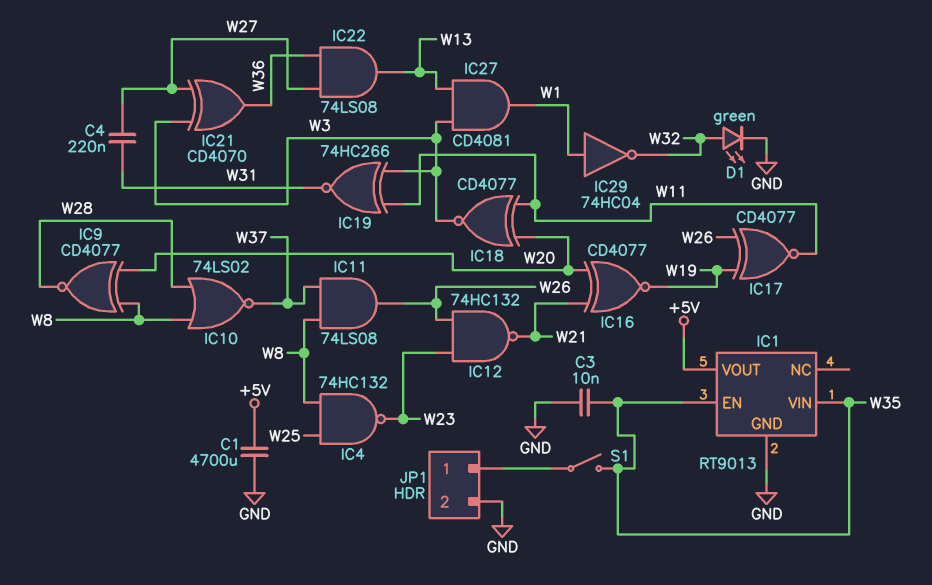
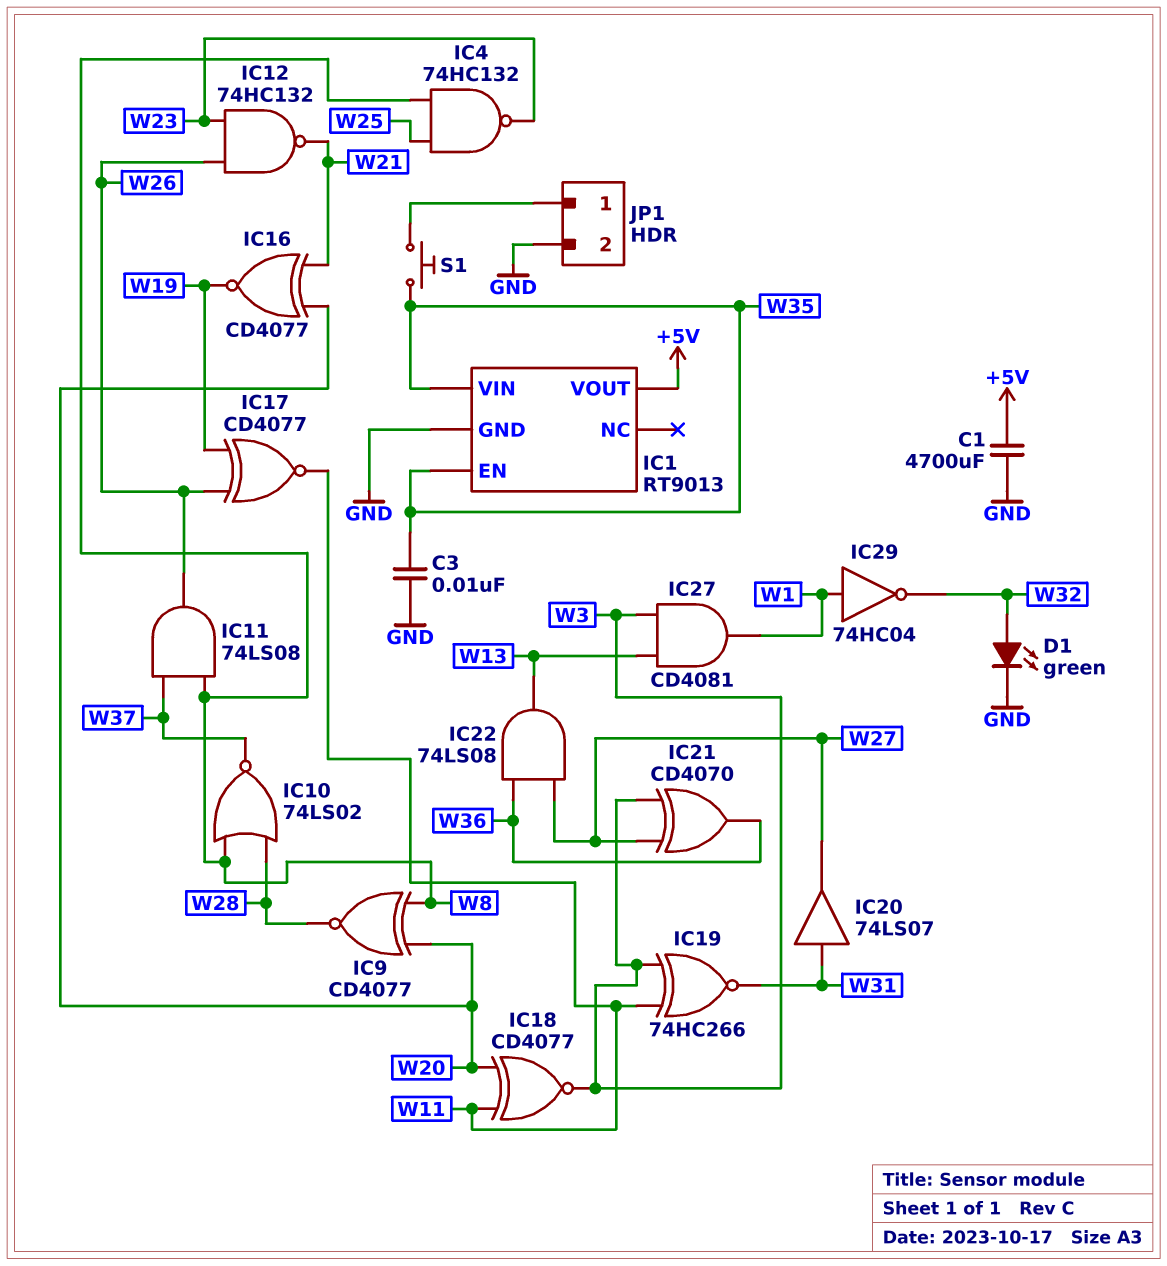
C4: 220nF (W27, W31) -> none
IC20: none -> buffer 74LS07 (in W31, out W27)
S1: switch (JP1/1, W35) -> button (JP1/1, W35)

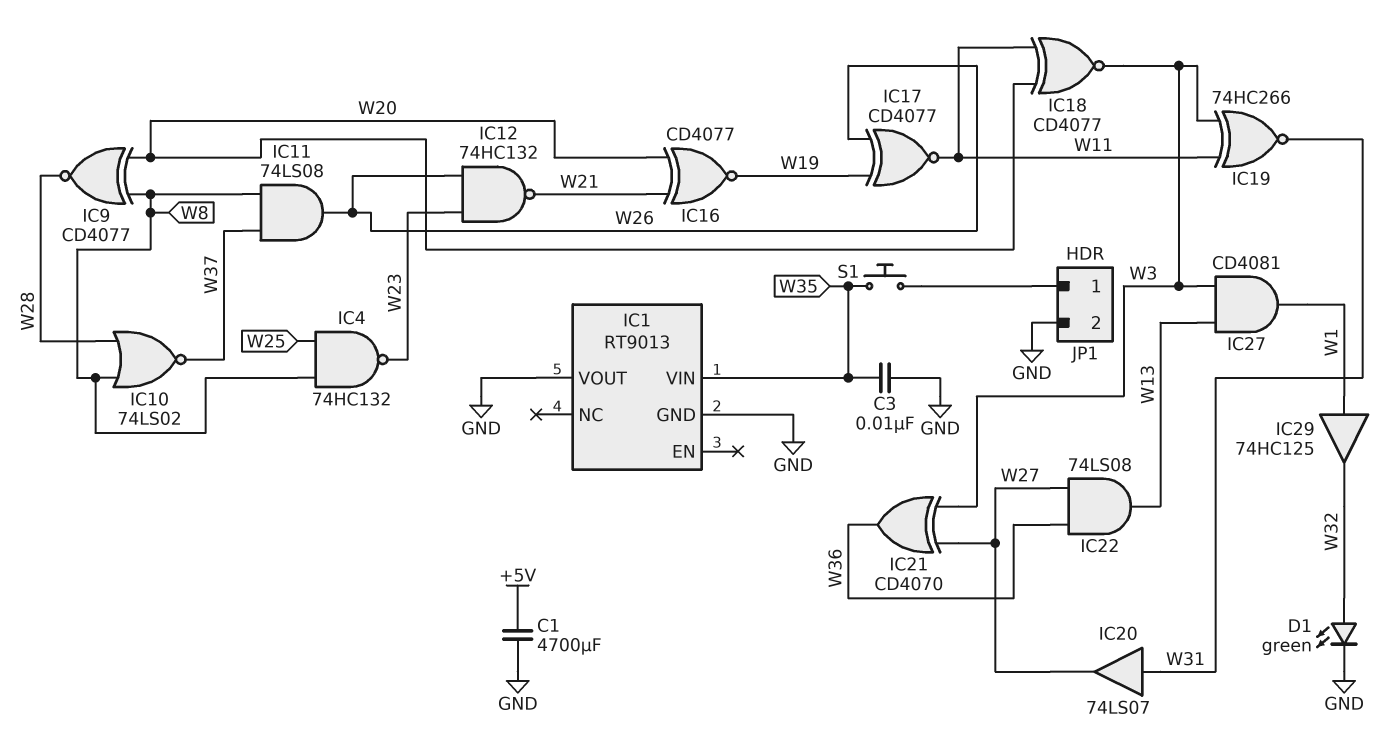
IC1 pin EN: W35 -> none
IC1 pin VOUT: +5V -> GND
IC29: NOT 74HC04 (in W1, out W32) -> buffer 74HC125 (in W1, out W32)

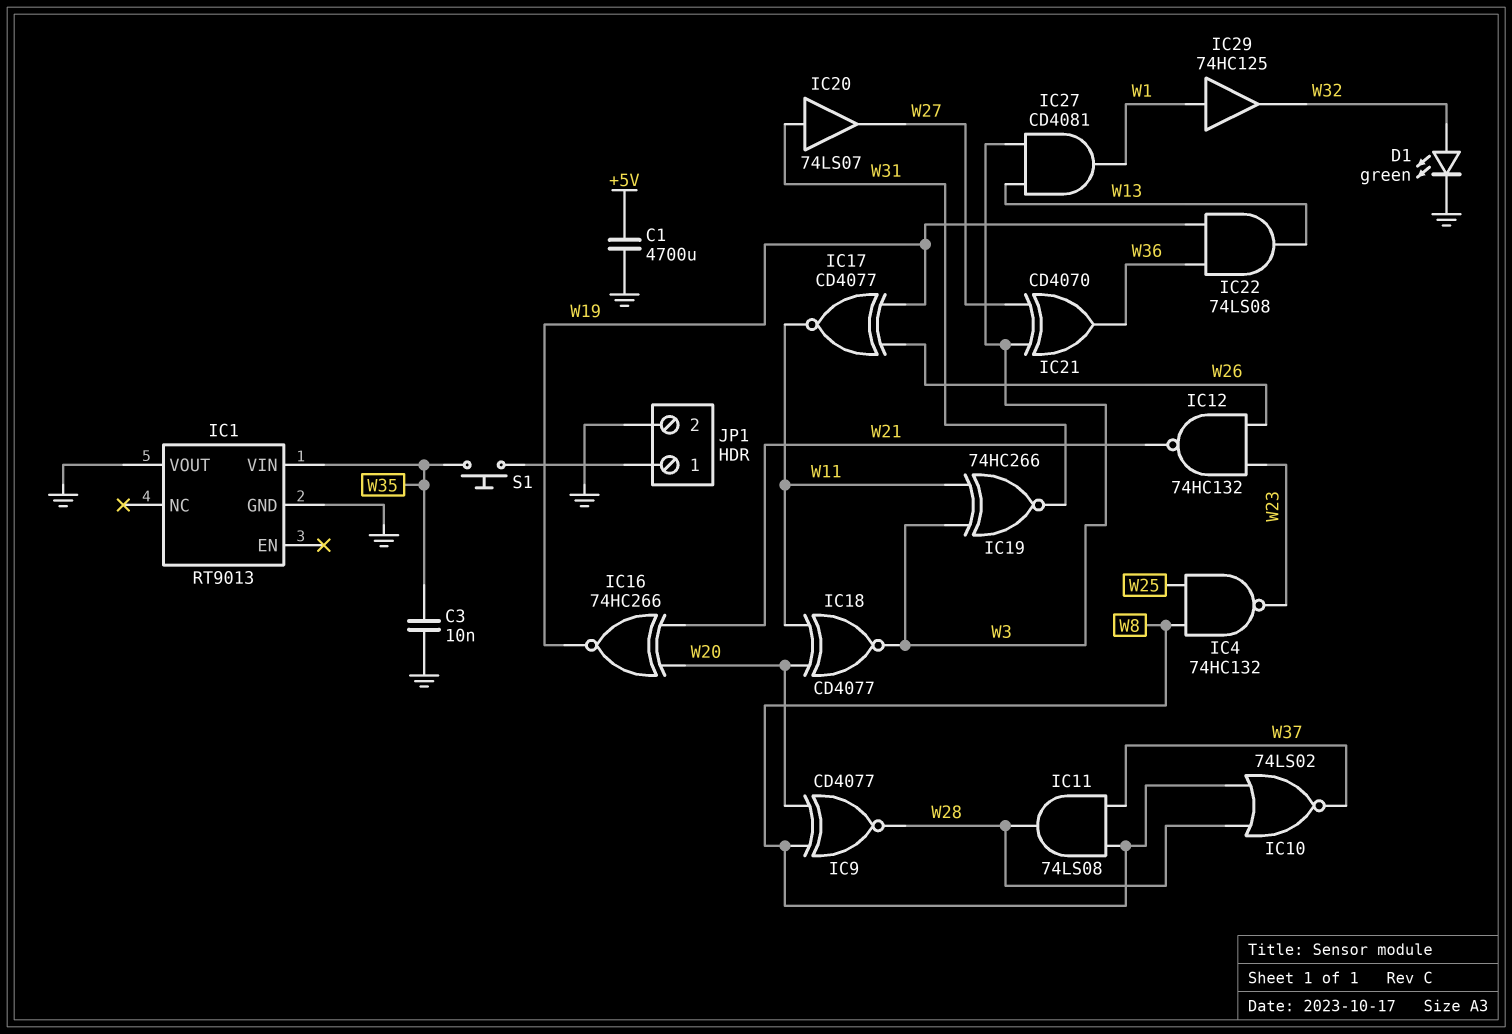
IC11: AND 74LS08 (in W8, in W37, out W26) -> AND 74LS08 (in W8, in W37, out W28)
IC16: XNOR CD4077 (in W20, in W21, out W19) -> XNOR 74HC266 (in W20, in W21, out W19)
IC22: AND 74LS08 (in W27, in W36, out W13) -> AND 74LS08 (in W19, in W36, out W13)

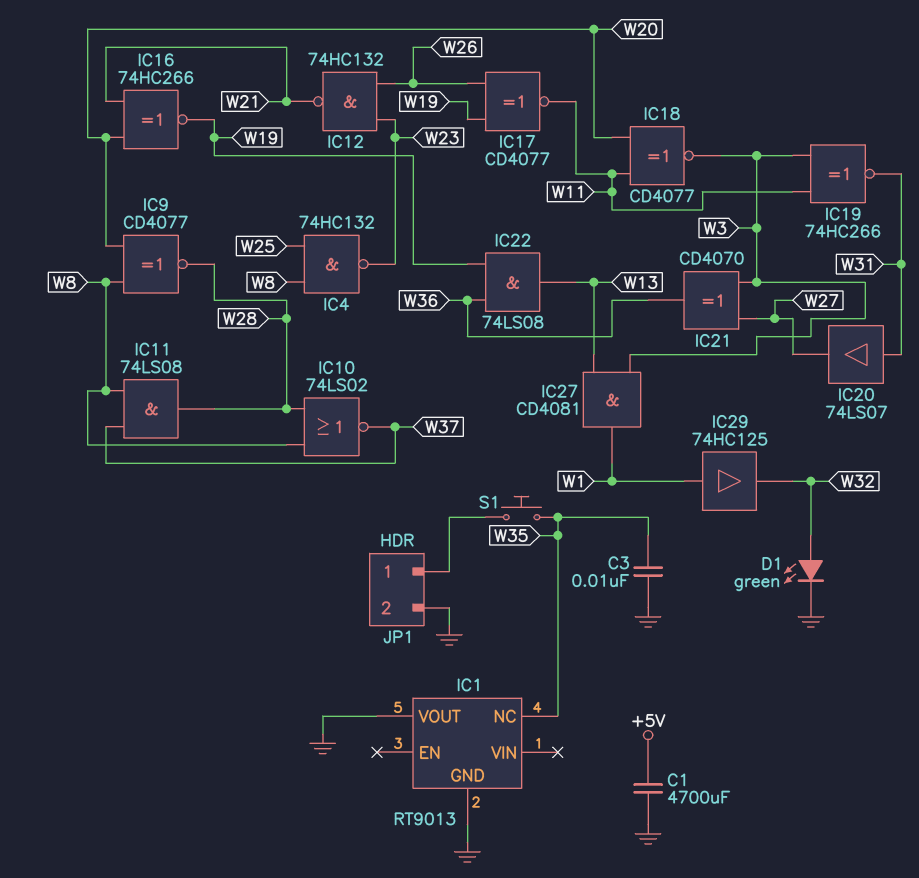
IC1 pin NC: none -> W35
IC1 pin VIN: W35 -> none

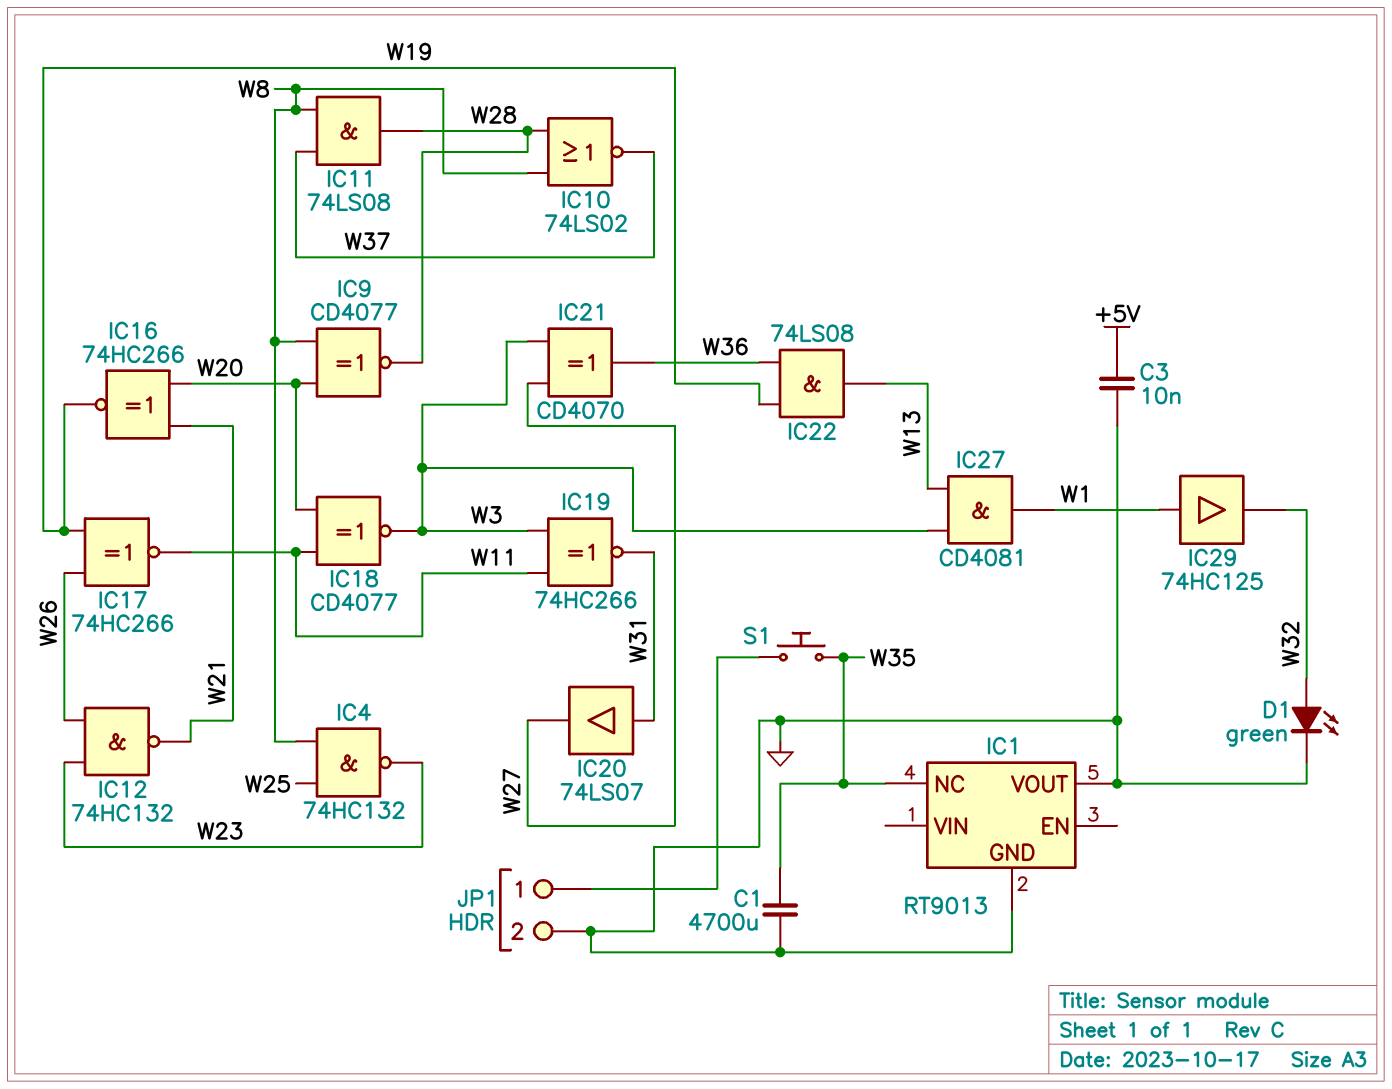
C1: 4700uF (+5V, GND) -> 4700uF (GND, W35)
C3: 10nF (GND, W35) -> 10nF (+5V, GND)
IC17: XNOR CD4077 (in W19, in W26, out W11) -> XNOR 74HC266 (in W19, in W26, out W11)

